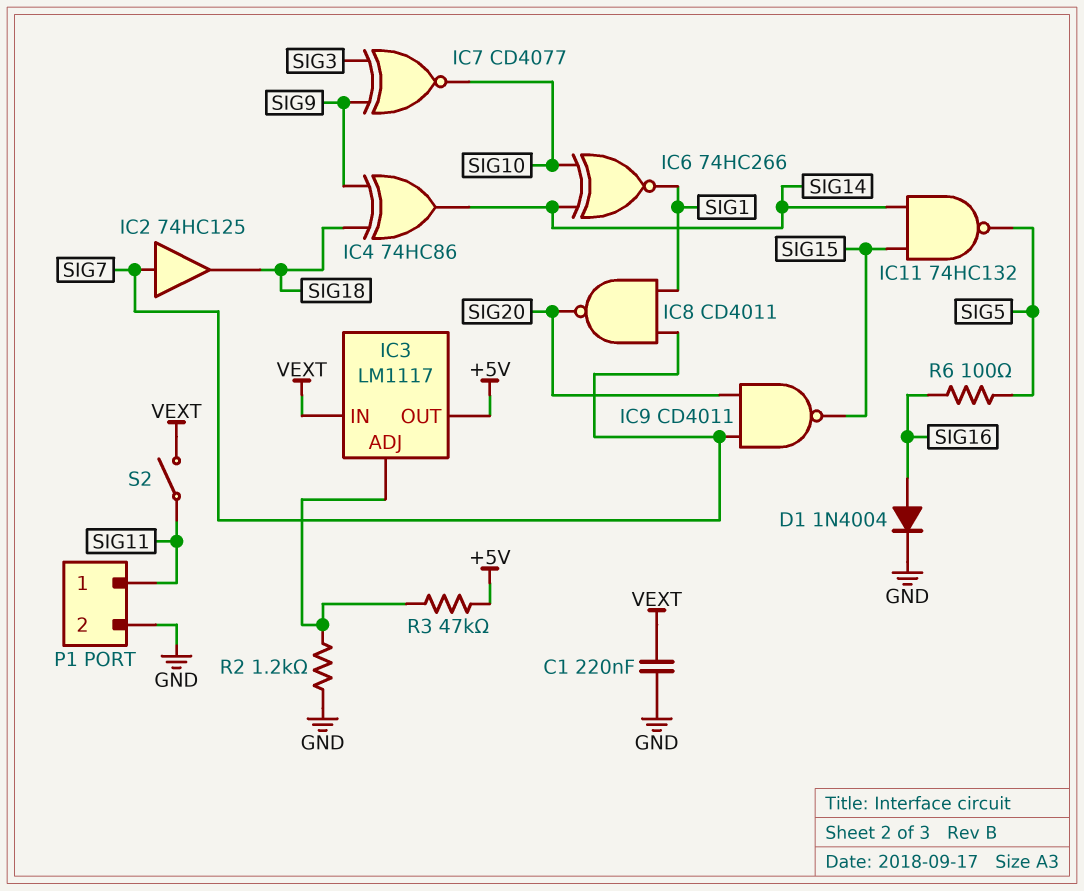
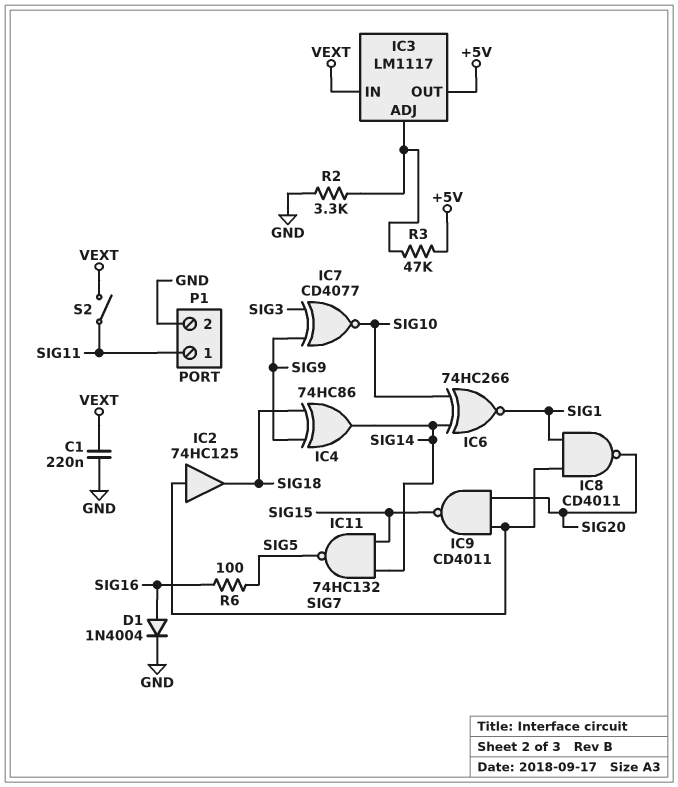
R2: 1.2k (GND, IC3/ADJ) -> 3.3k (GND, IC3/ADJ)

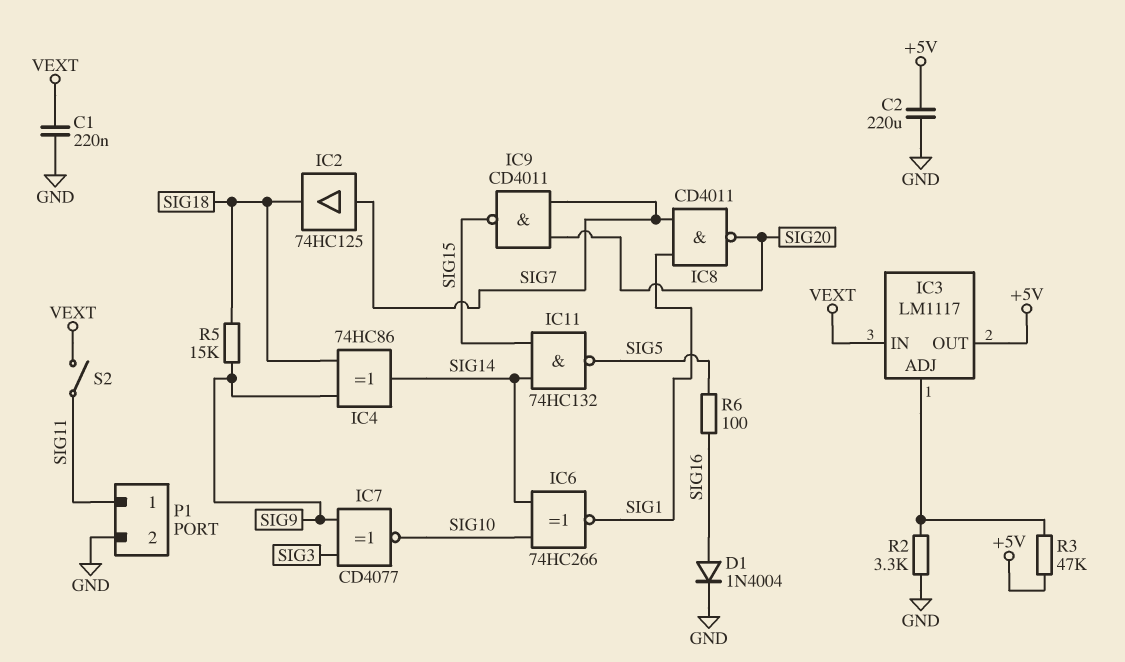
C2: none -> 220uF (+5V, GND)
R5: none -> 15k (SIG9, SIG18)

